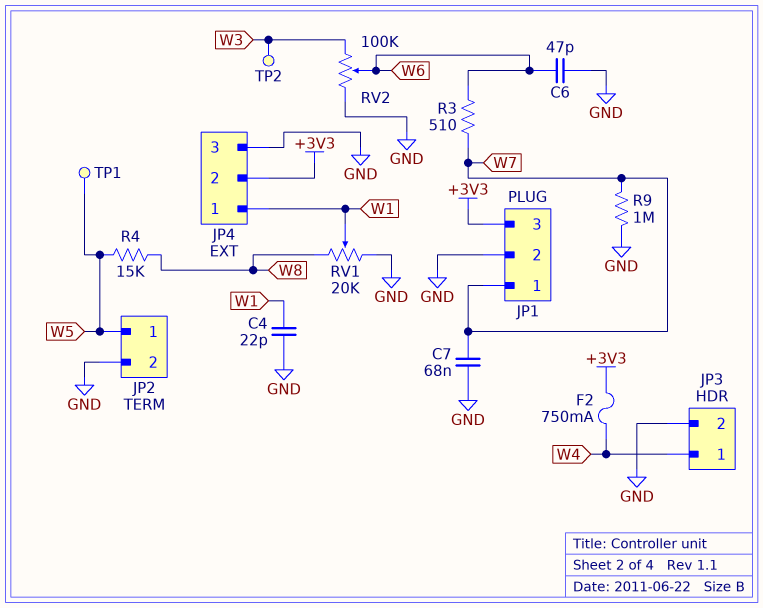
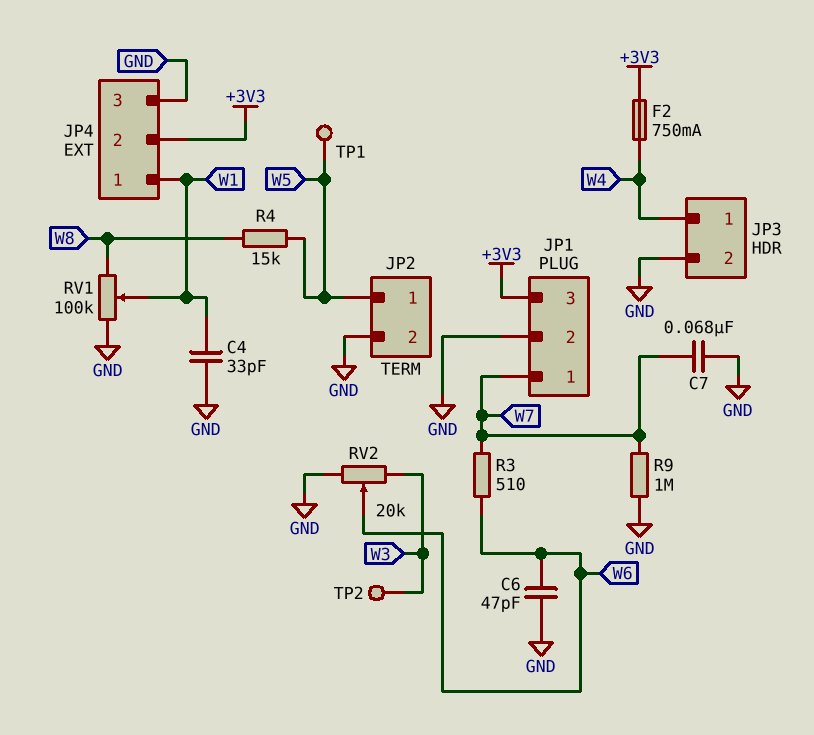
C4: 22pF (GND, W1) -> 33pF (GND, W1)
RV1: 20k (GND, W8, wiper W1) -> 100k (GND, W8, wiper W1)
RV2: 100k (GND, W3, wiper W6) -> 20k (GND, W3, wiper W6)

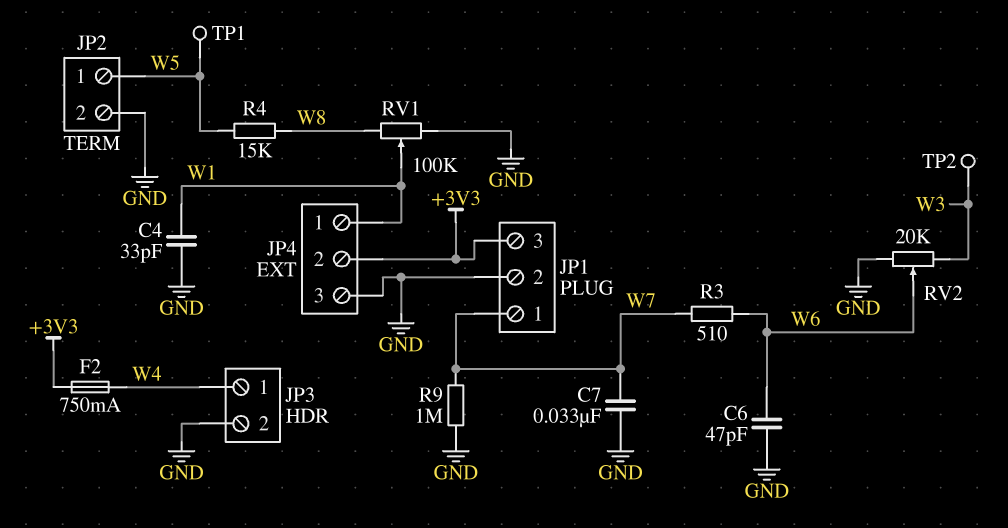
C7: 68nF (GND, W7) -> 33nF (GND, W7)

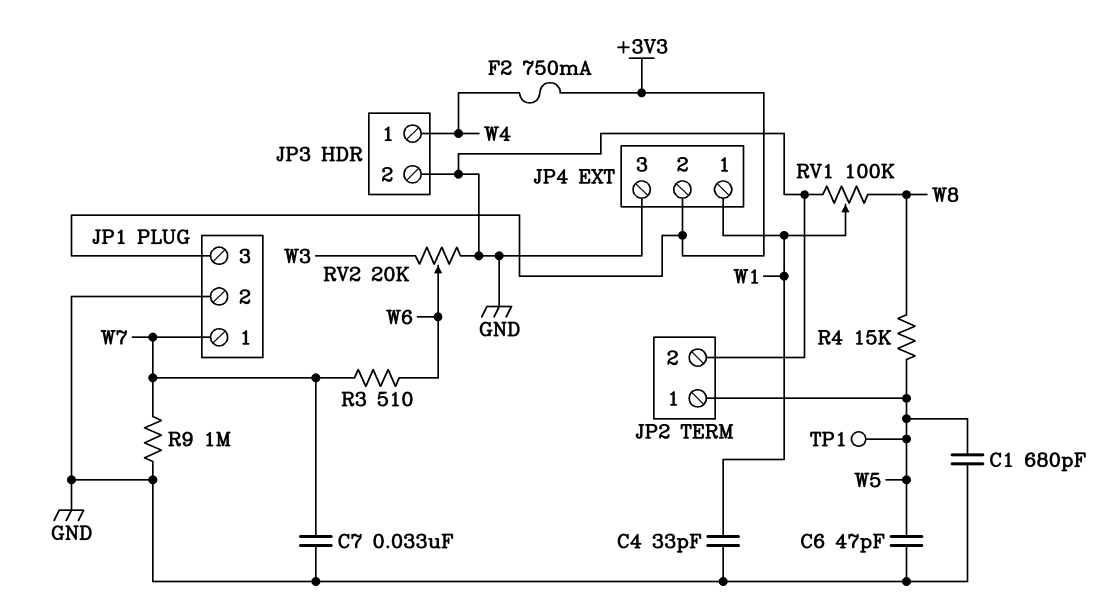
C1: none -> 680pF (GND, W5)
C6: 47pF (GND, W6) -> 47pF (GND, W5)
TP2: test point (W3) -> none

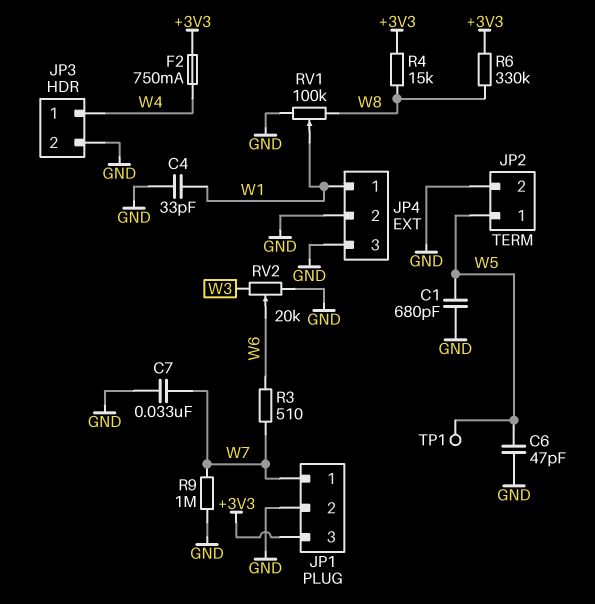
JP4 pin 2: +3V3 -> GND
R4: 15k (W5, W8) -> 15k (+3V3, W8)
R6: none -> 330k (+3V3, W8)

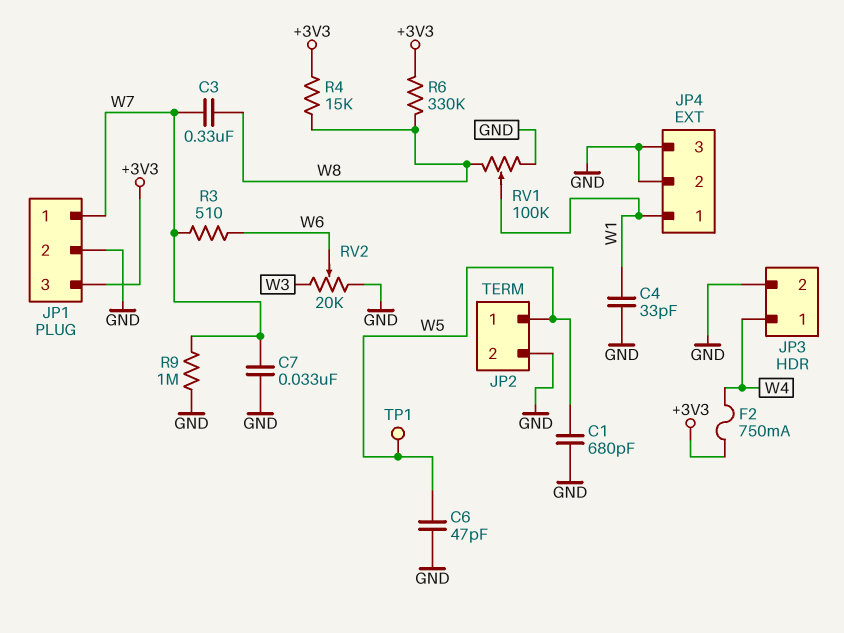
C3: none -> 330nF (W7, W8)

